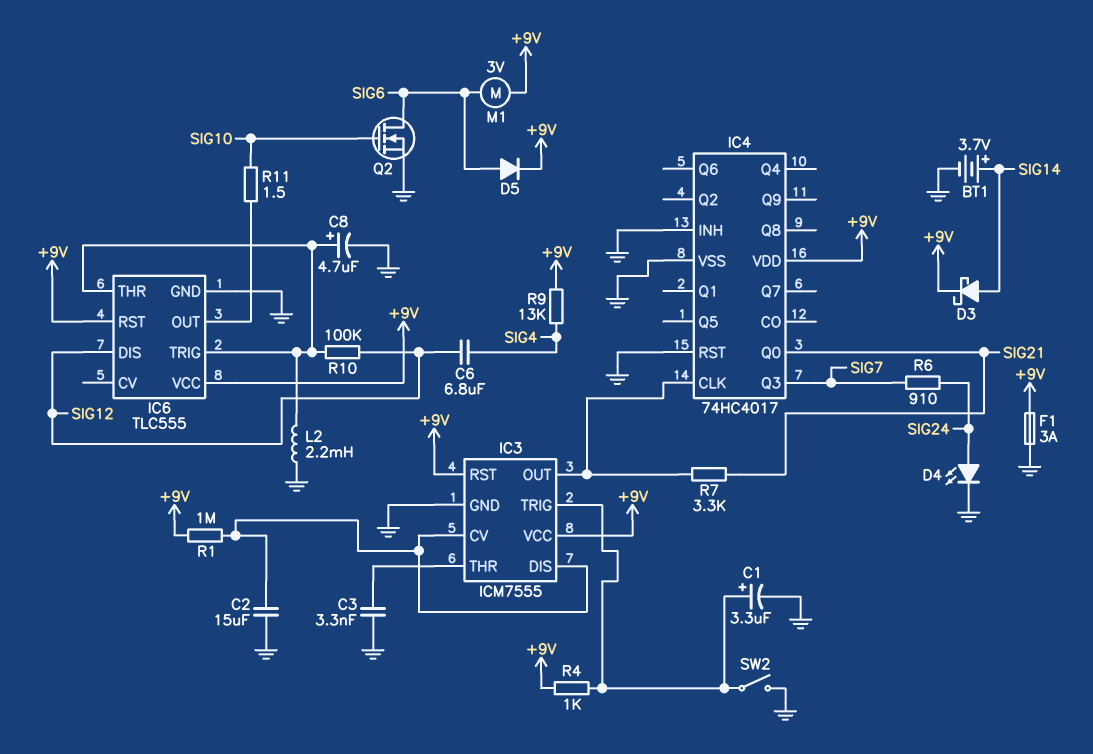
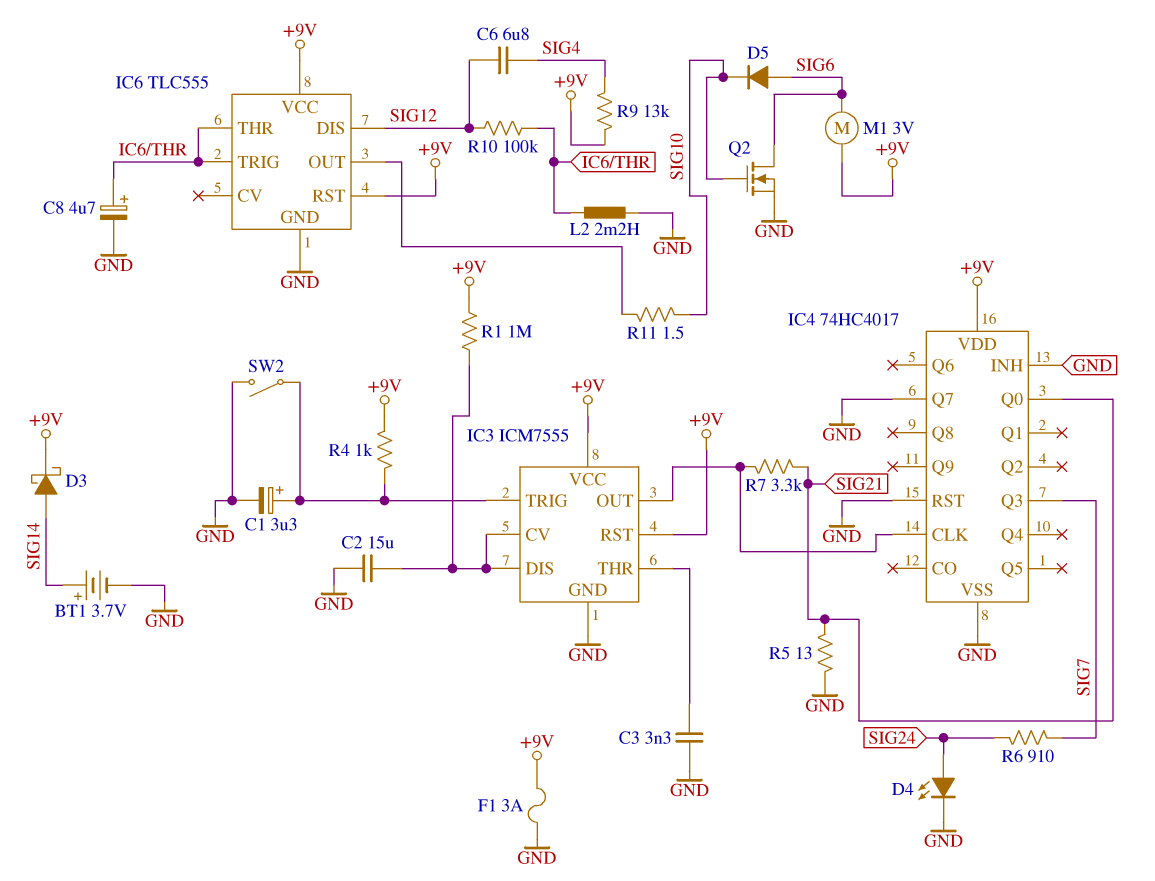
D5: diode (A SIG6, K +9V) -> diode (A SIG6, K SIG10)
IC4 pin Q7: none -> GND
R5: none -> 13 (GND, SIG21)

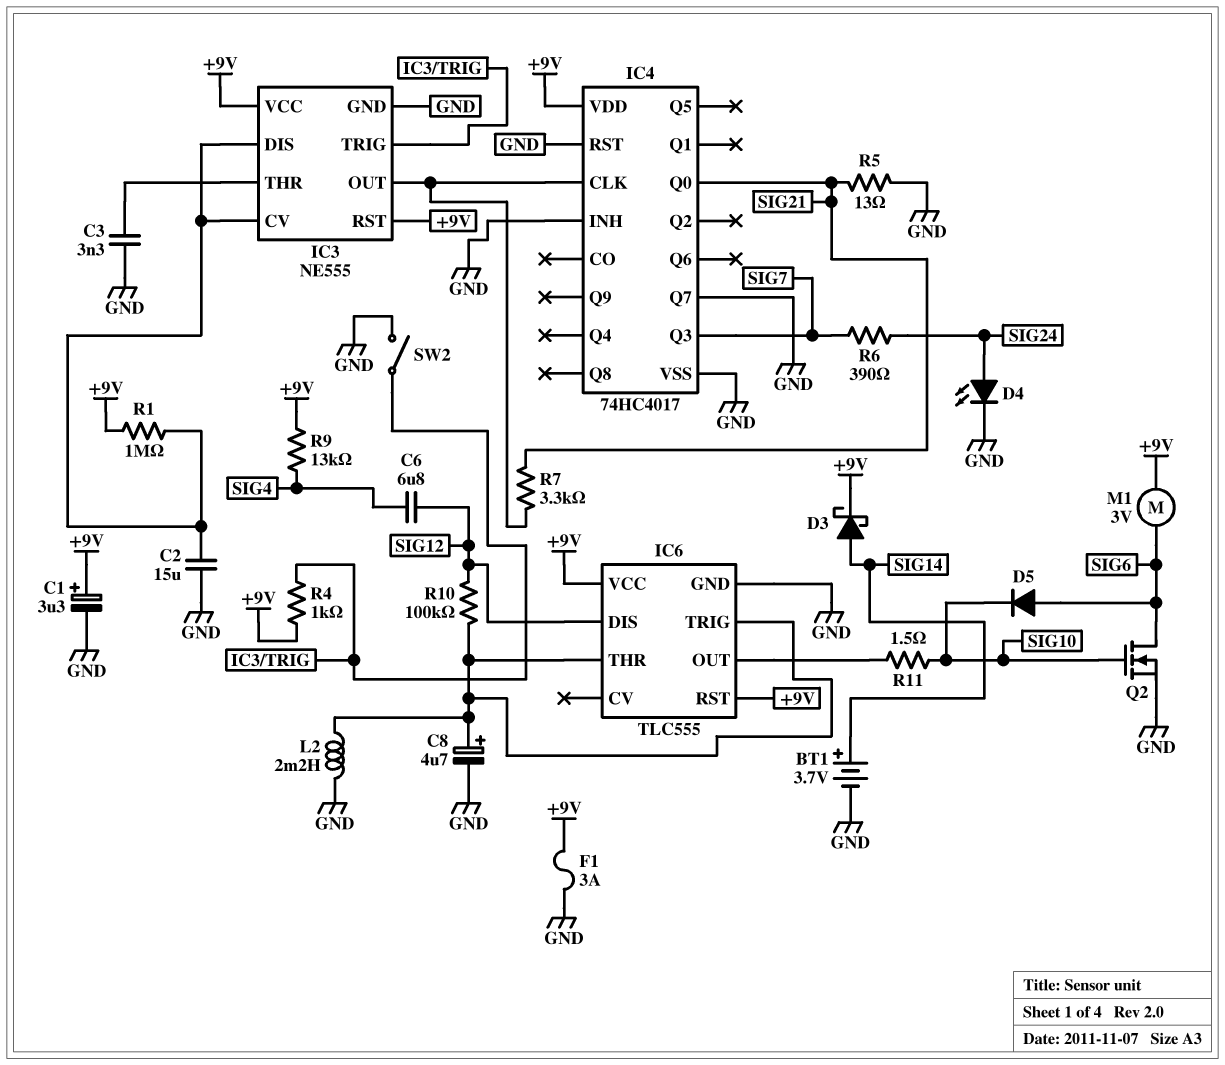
C1: 3.3uF (plus IC3/TRIG, minus GND) -> 3.3uF (plus +9V, minus GND)
IC3: ICM7555 -> NE555
R6: 910 (SIG7, SIG24) -> 390 (SIG7, SIG24)

